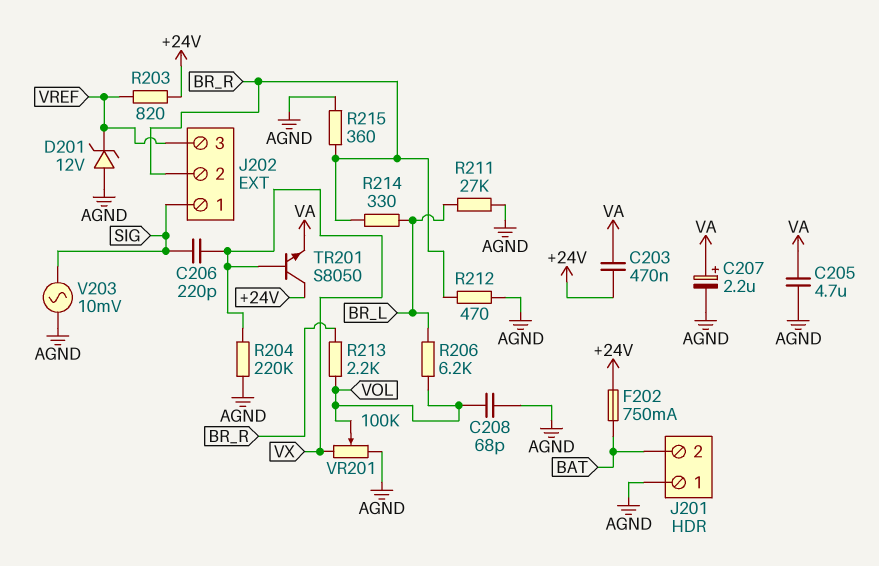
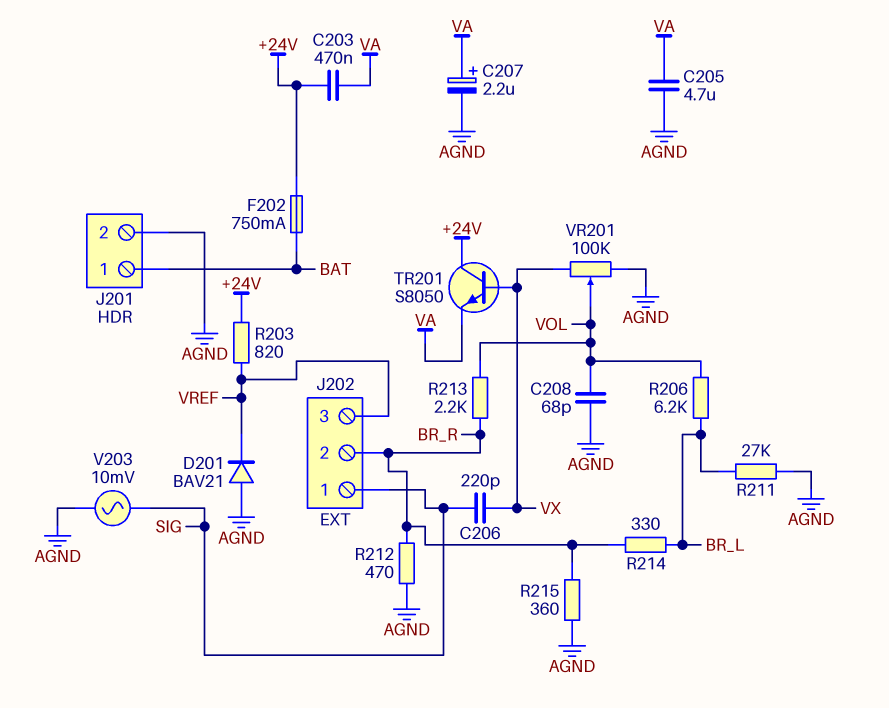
D201: zener 12V (A AGND, K VREF) -> diode BAV21 (A AGND, K VREF)
J201 pin 1: AGND -> BAT
J201 pin 2: BAT -> AGND
R204: 220k (AGND, VX) -> none

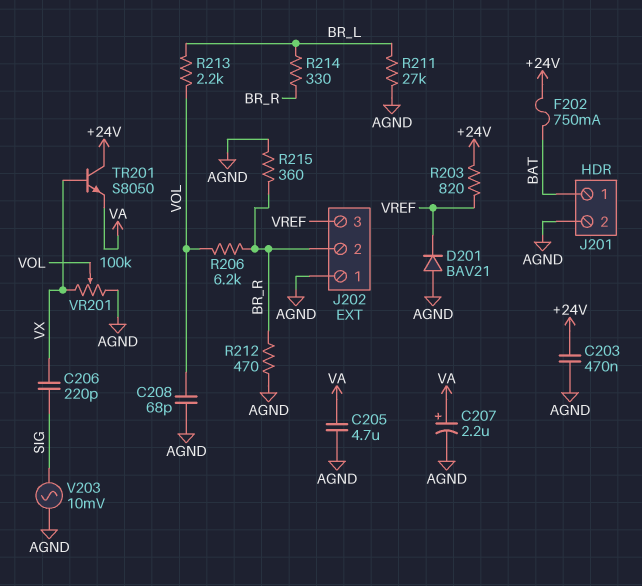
C203: 470nF (+24V, VA) -> 470nF (+24V, AGND)
J202 pin 1: SIG -> AGND
R206: 6.2k (BR_L, VOL) -> 6.2k (BR_R, VOL)
R213: 2.2k (BR_R, VOL) -> 2.2k (BR_L, VOL)

